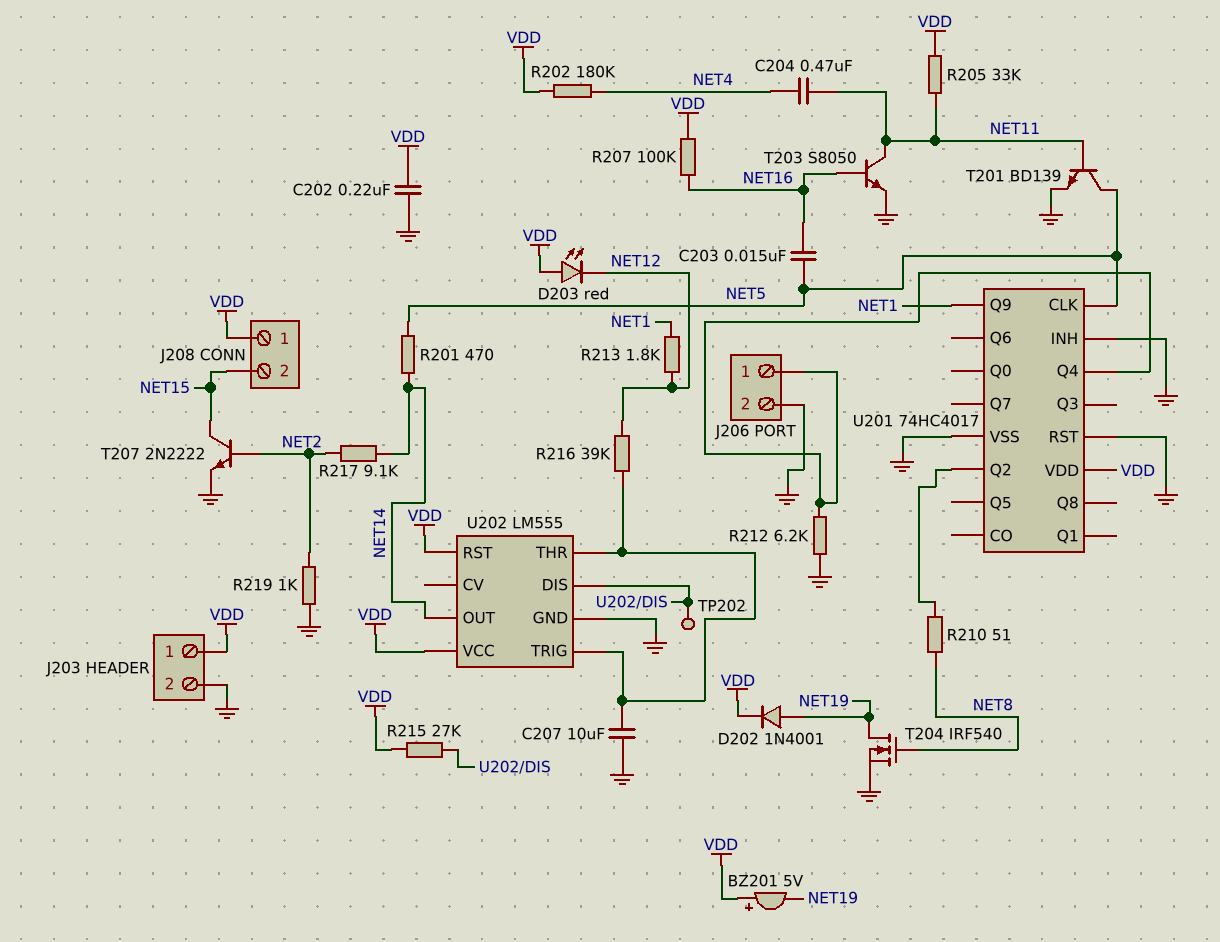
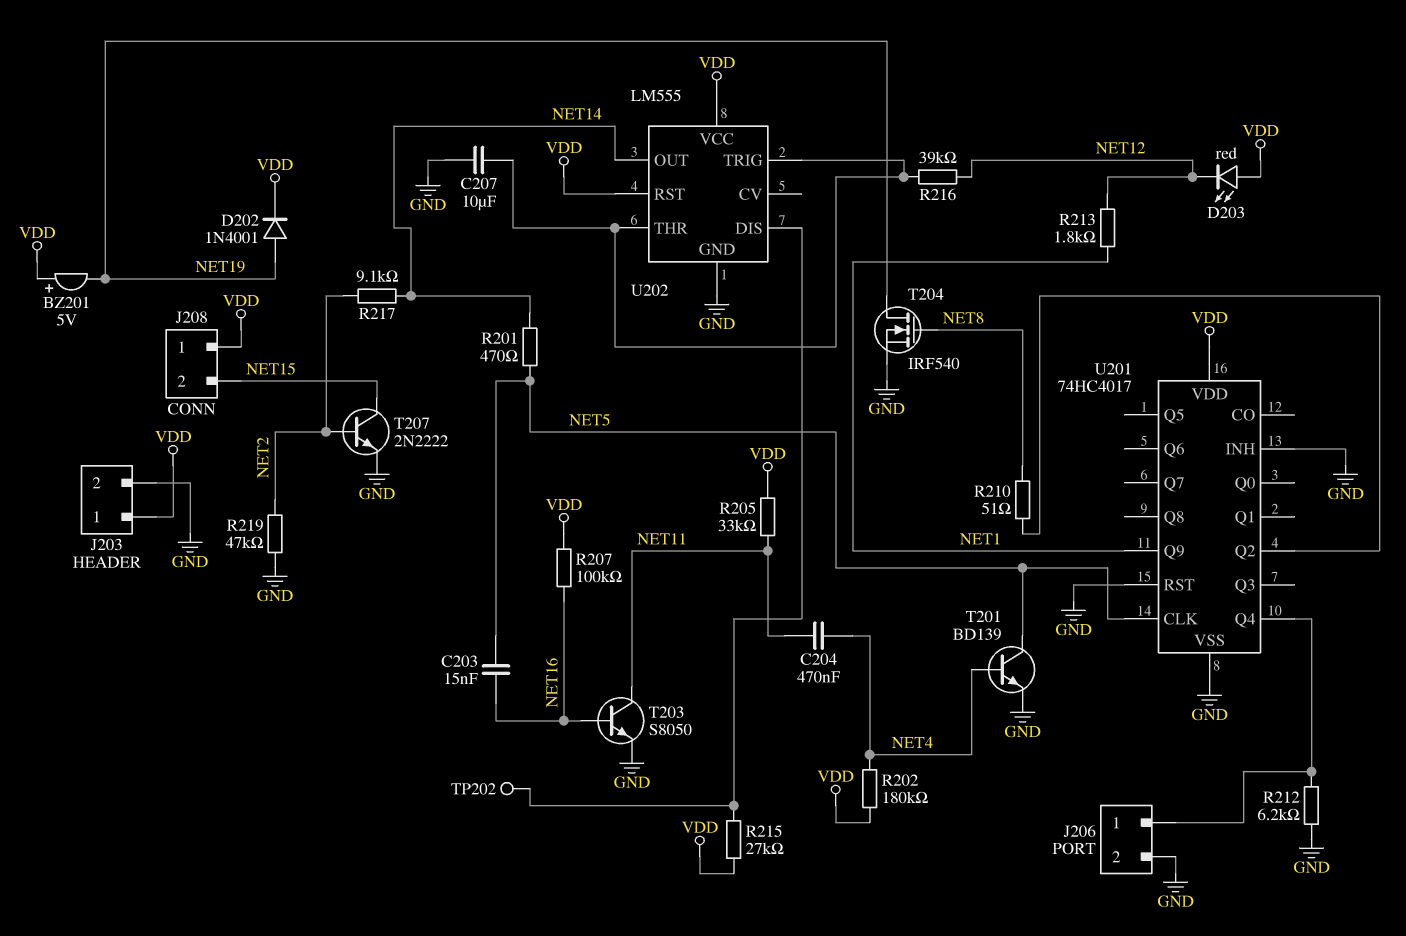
C202: 220nF (GND, VDD) -> none
R219: 1k (GND, NET2) -> 47k (GND, NET2)
T201: NPN BD139 (B NET11, C NET5, E GND) -> NPN BD139 (B NET4, C NET5, E GND)

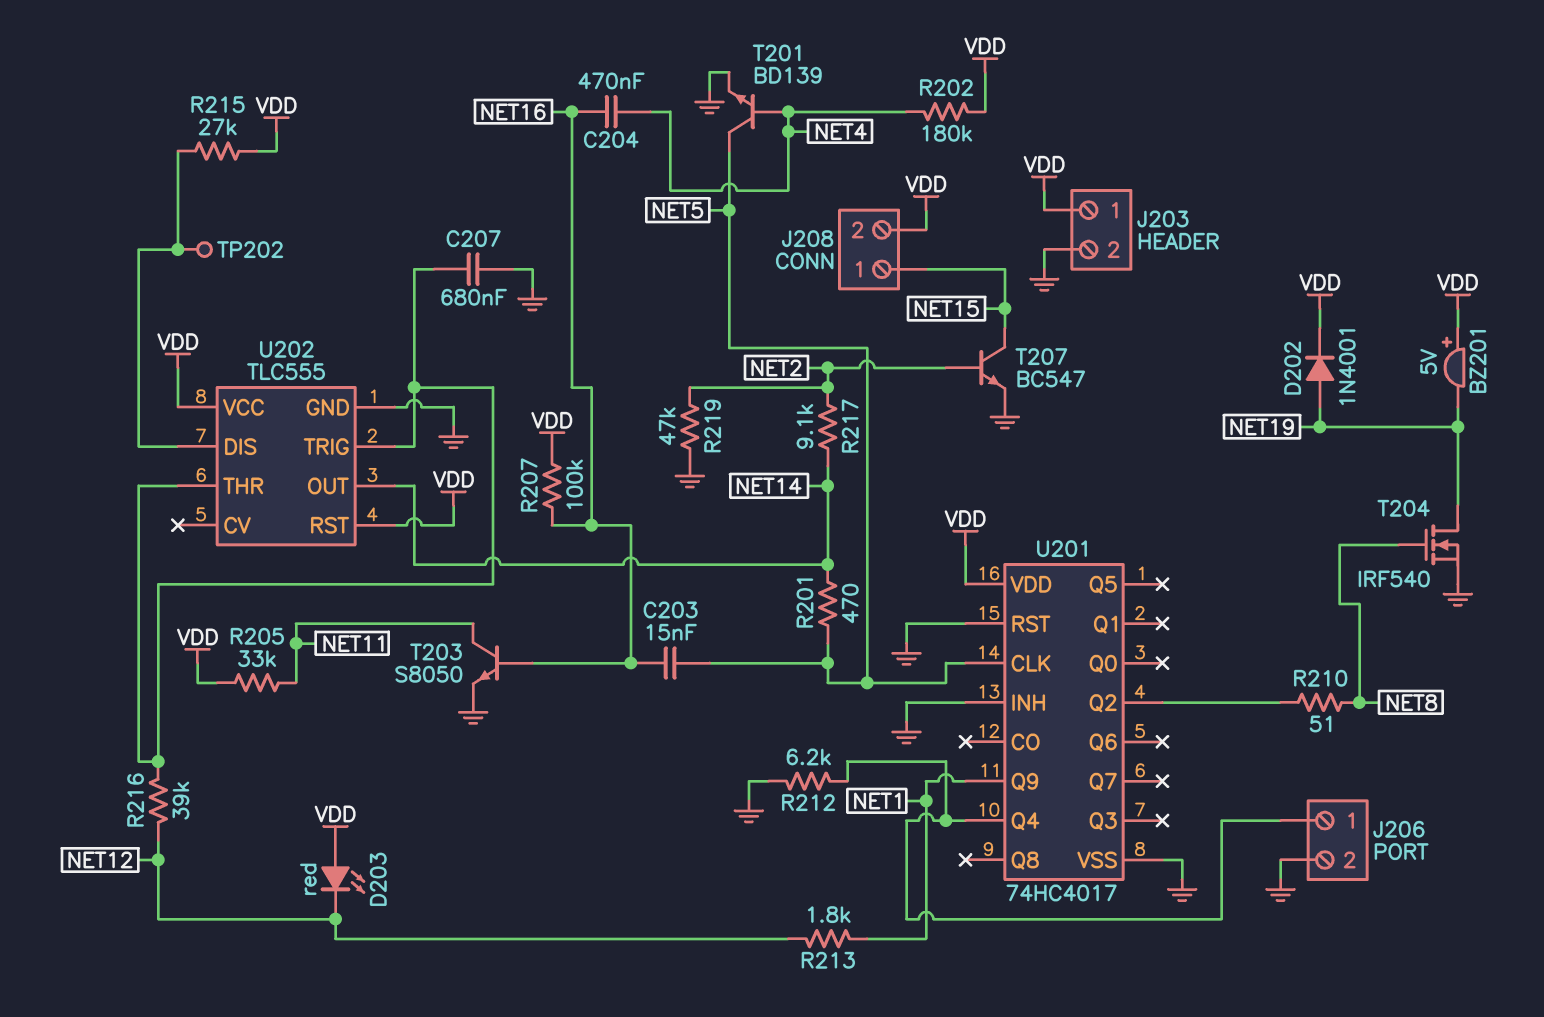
C204: 470nF (NET4, NET11) -> 470nF (NET4, NET16)
C207: 10uF (GND, U202/THR) -> 680nF (GND, U202/THR)
J208 pin 1: VDD -> NET15
J208 pin 2: NET15 -> VDD
T207: NPN 2N2222 (B NET2, C NET15, E GND) -> NPN BC547 (B NET2, C NET15, E GND)
U202: LM555 -> TLC555

